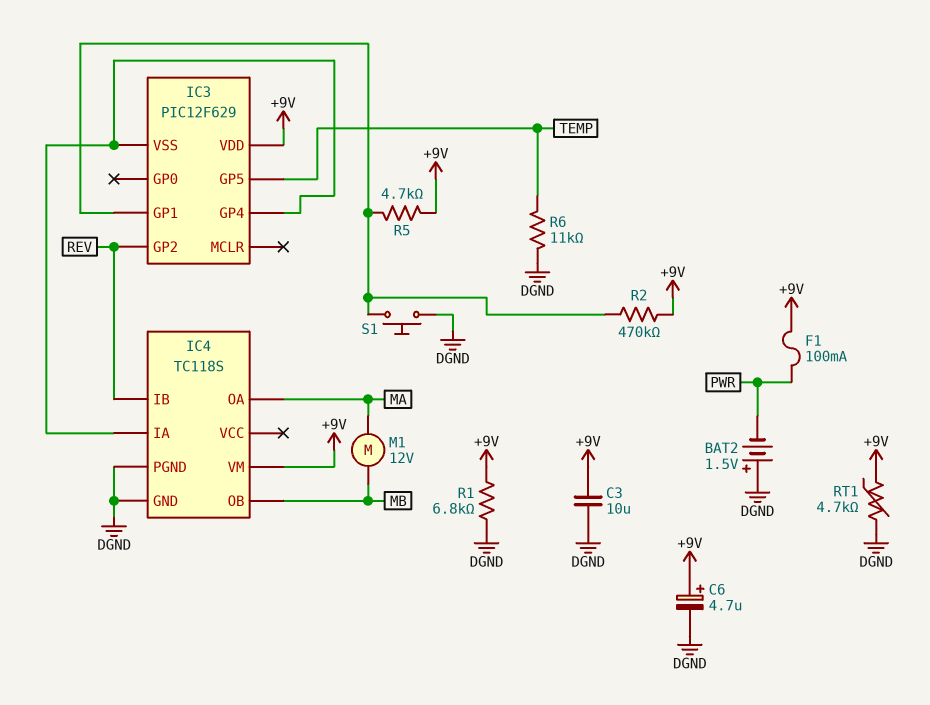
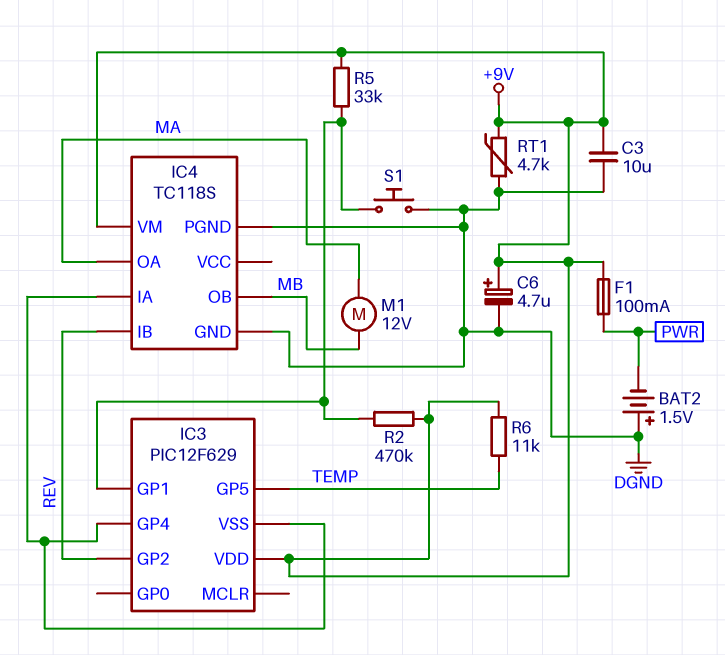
R1: 6.8k (+9V, DGND) -> none
R5: 4.7k (+9V, IC3/GP1) -> 33k (+9V, IC3/GP1)
R6: 11k (DGND, TEMP) -> 11k (+9V, TEMP)

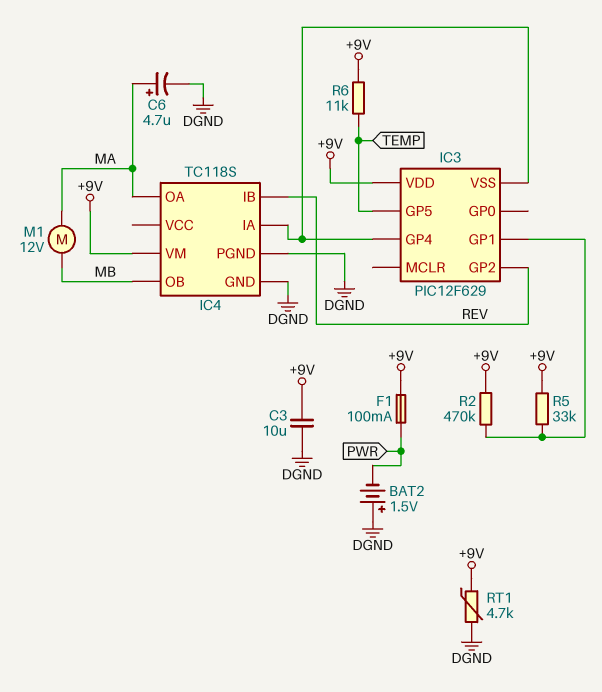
C6: 4.7uF (plus +9V, minus DGND) -> 4.7uF (plus MA, minus DGND)
S1: button (DGND, IC3/GP1) -> none

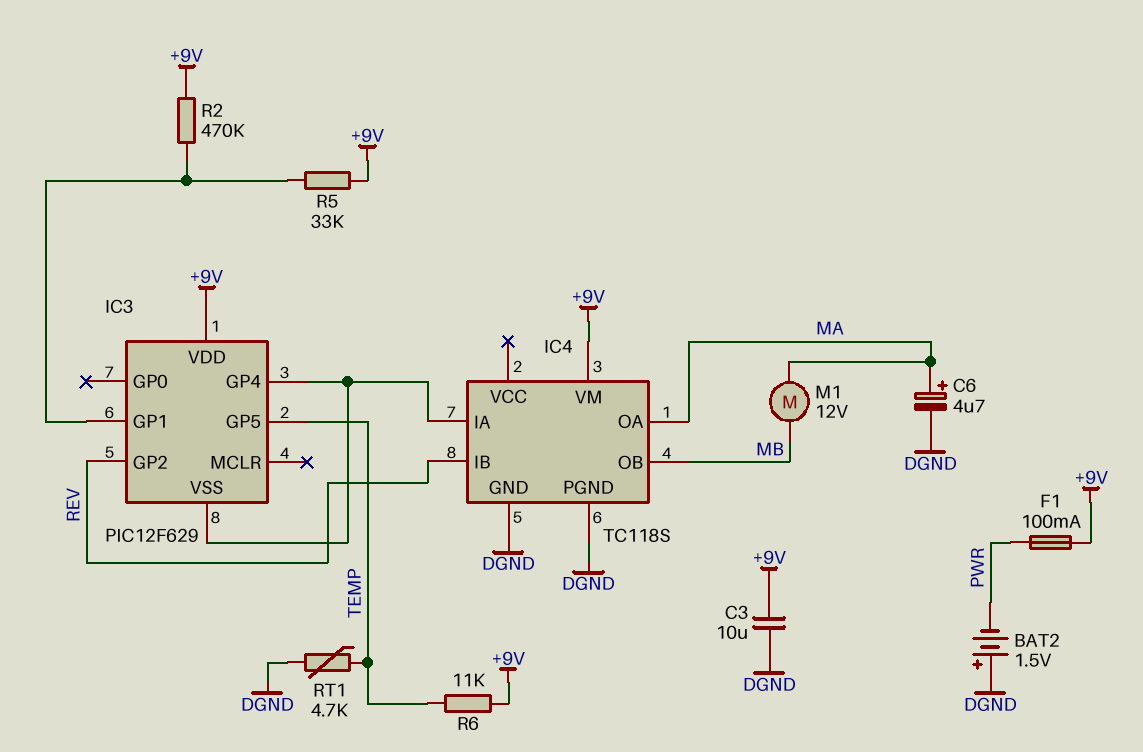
RT1: 4.7k (+9V, DGND) -> 4.7k (DGND, TEMP)

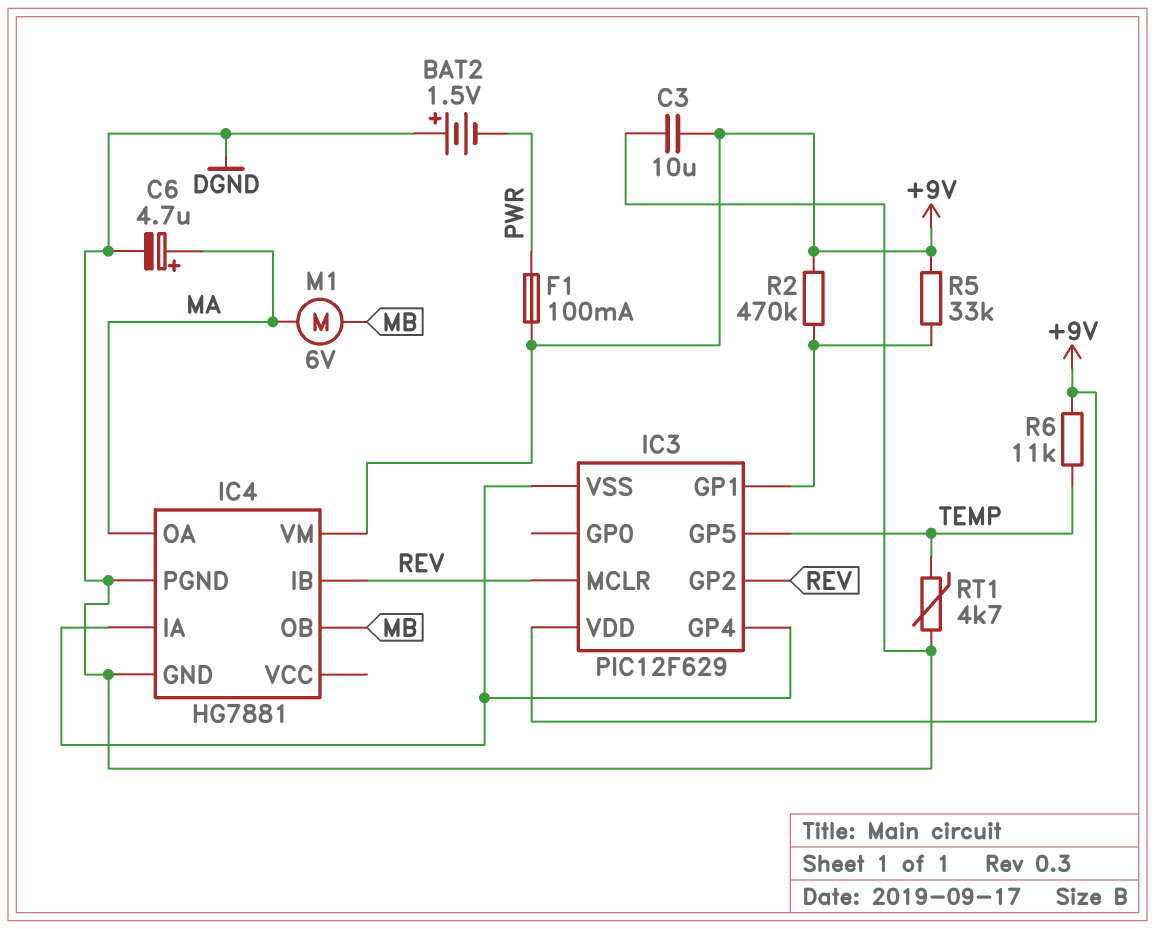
IC3 pin MCLR: none -> REV
IC4: TC118S -> HG7881
M1: motor 12V (MA, MB) -> motor 6V (MA, MB)

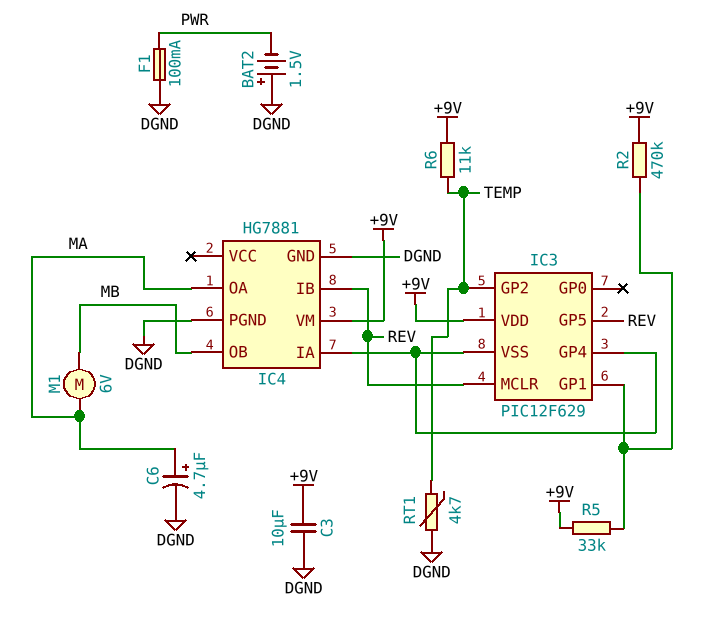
F1: 100mA (+9V, PWR) -> 100mA (DGND, PWR)
IC3 pin GP2: REV -> TEMP
IC3 pin GP5: TEMP -> REV

